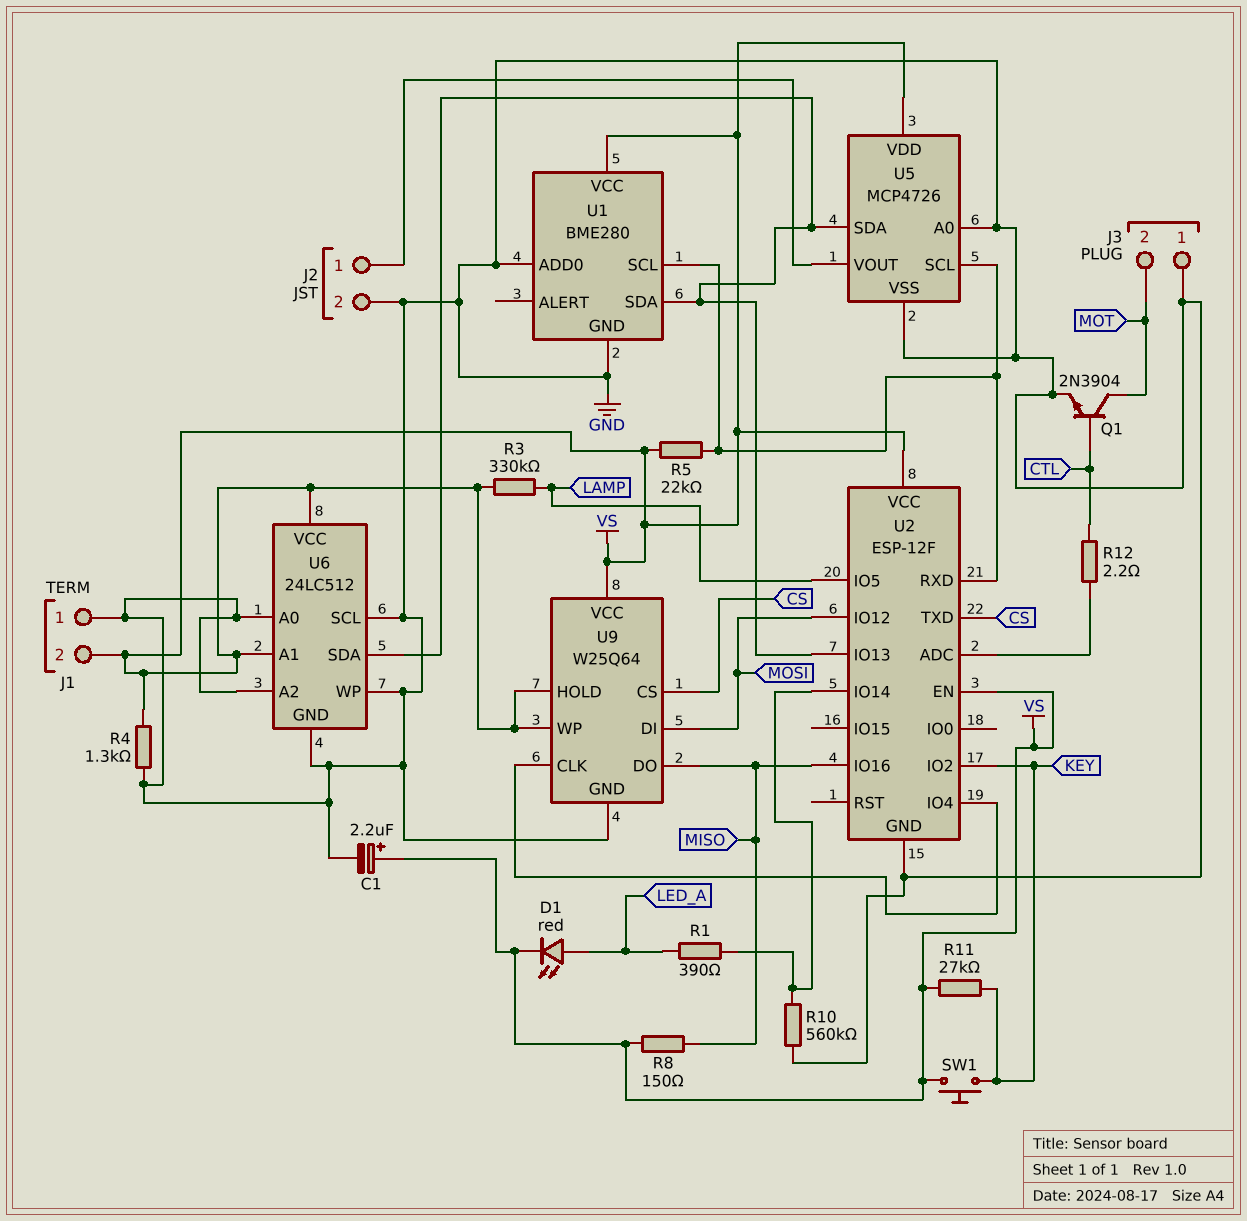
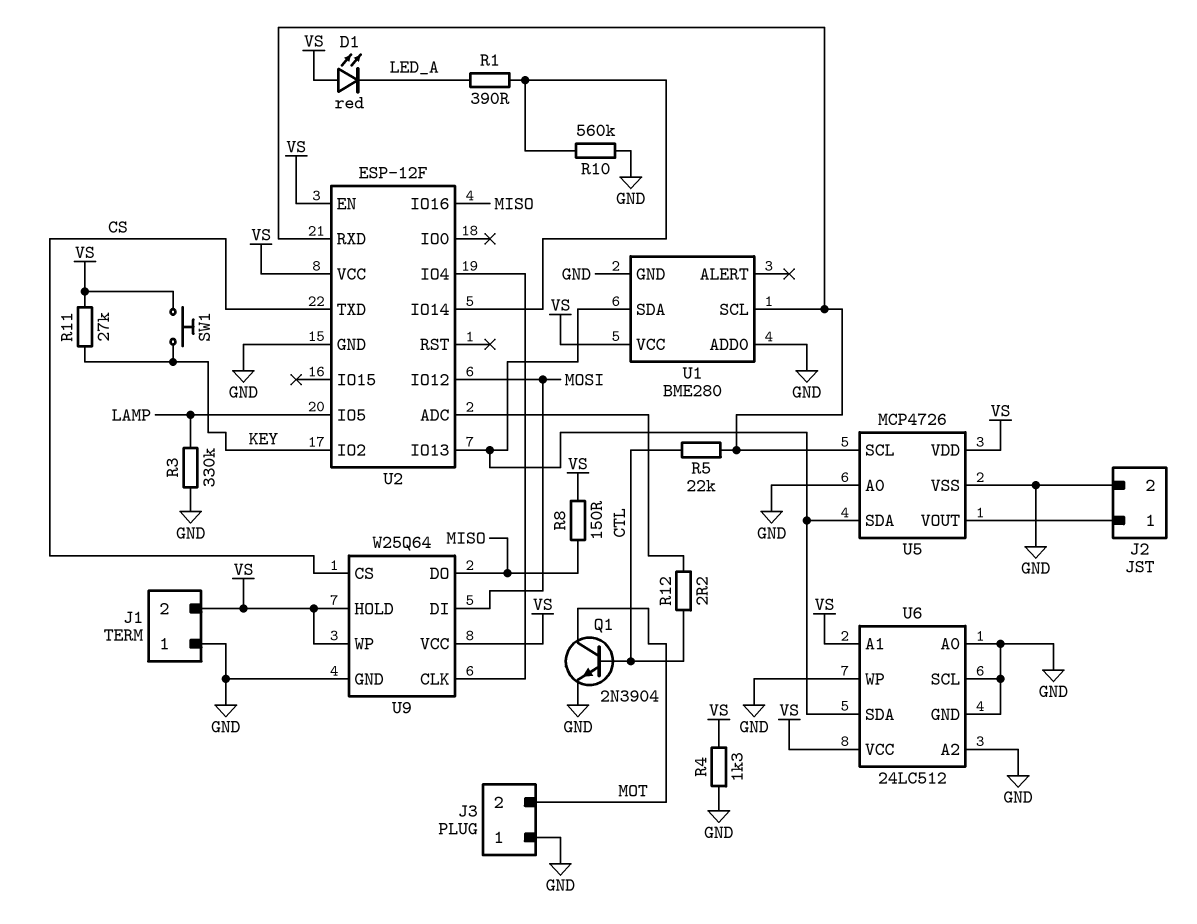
C1: 2.2uF (plus VS, minus GND) -> none
D1: LED red (A LED_A, K VS) -> LED red (A VS, K LED_A)
R3: 330k (LAMP, VS) -> 330k (GND, LAMP)
R5: 22k (U1/SCL, VS) -> 22k (CTL, U1/SCL)

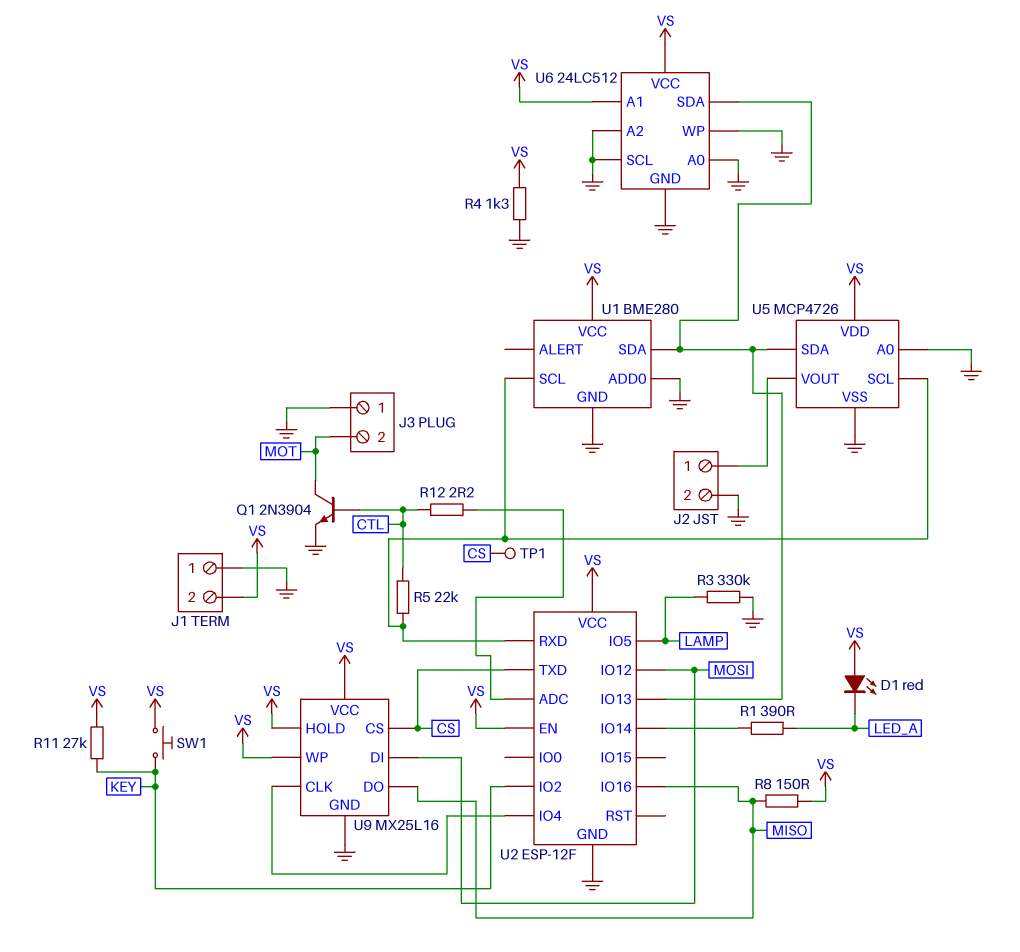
R10: 560k (GND, U2/IO14) -> none
TP1: none -> test point (CS)
U9: W25Q64 -> MX25L16

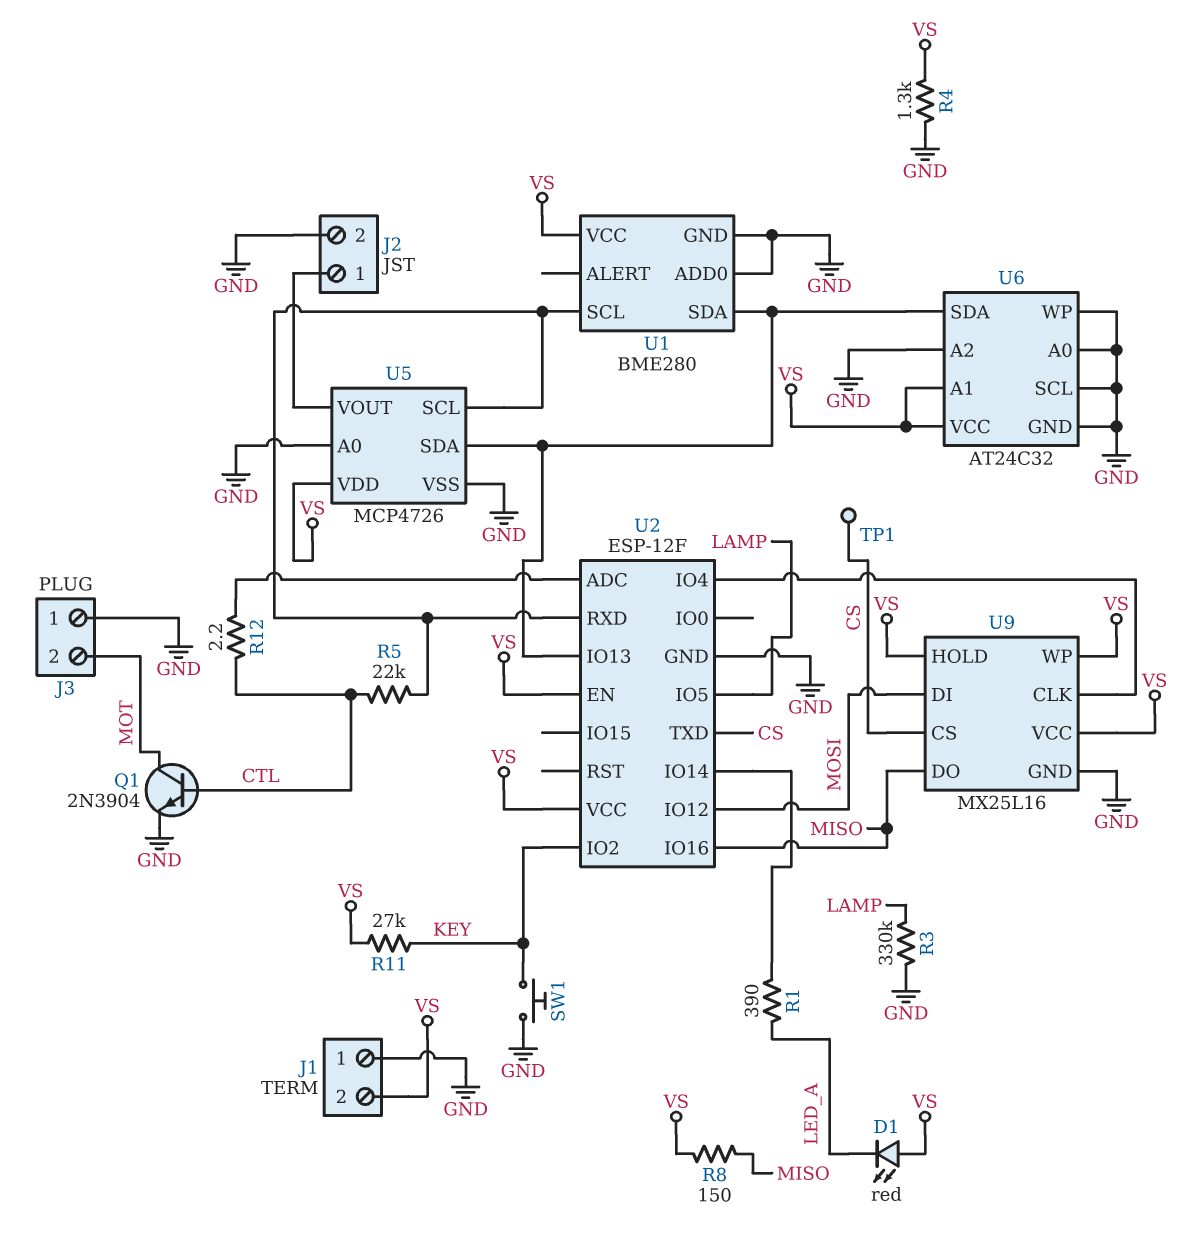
SW1: button (KEY, VS) -> button (GND, KEY)
U6: 24LC512 -> AT24C32

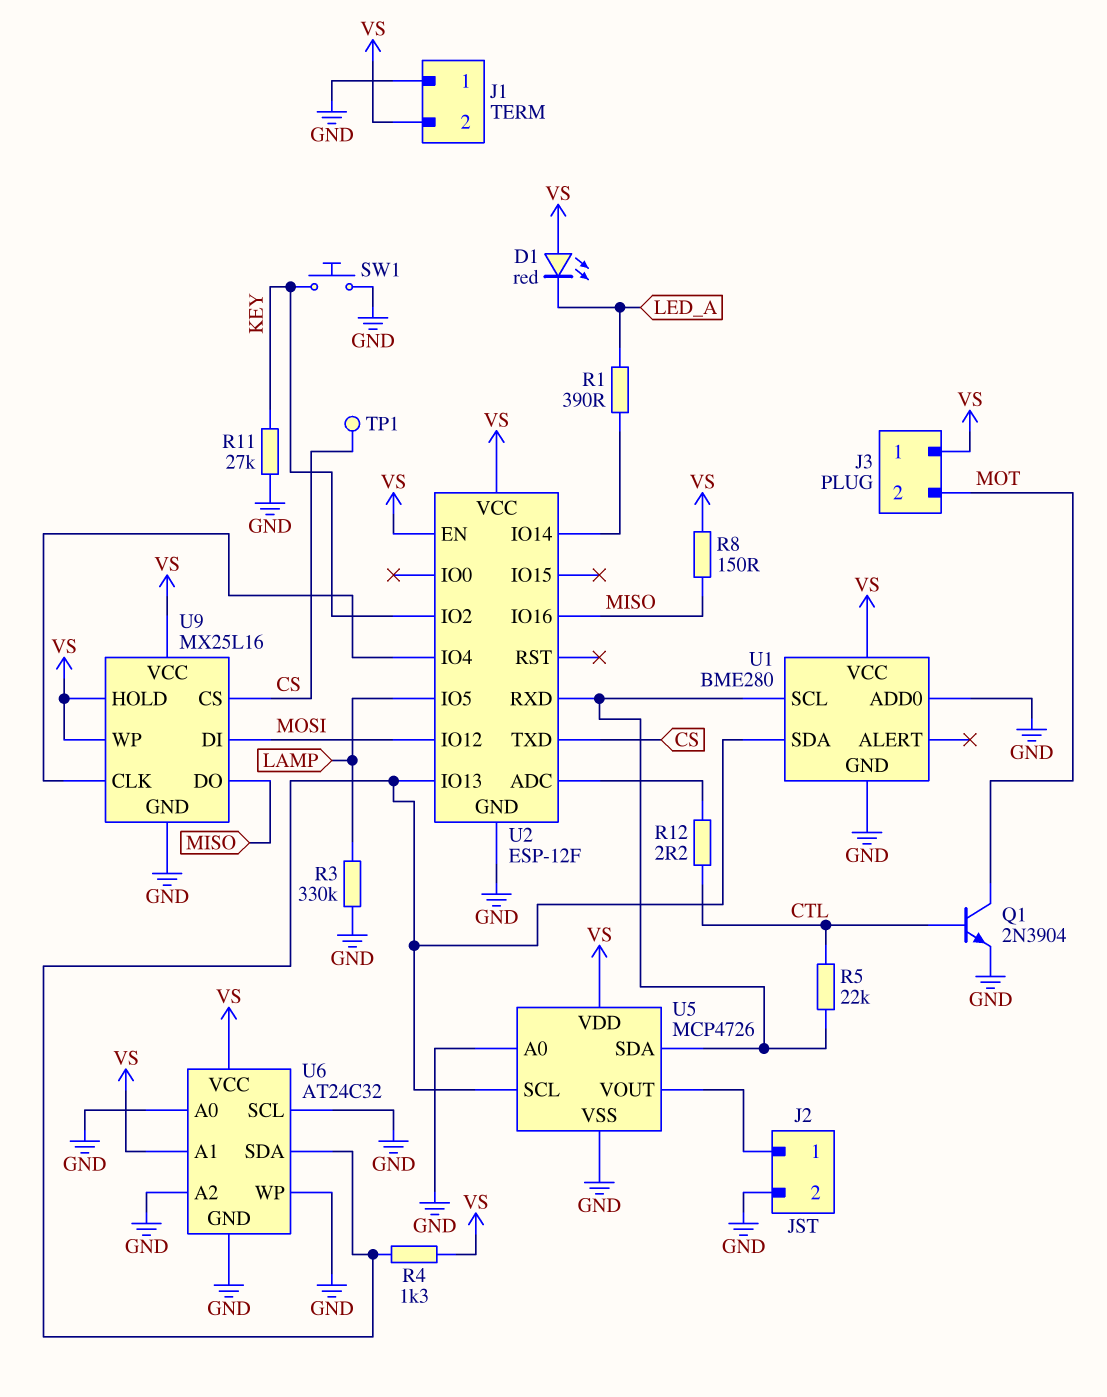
J3 pin 1: GND -> VS
R4: 1.3k (GND, VS) -> 1.3k (U1/SDA, VS)
R11: 27k (KEY, VS) -> 27k (GND, KEY)
U5 pin SCL: U1/SCL -> U1/SDA
U5 pin SDA: U1/SDA -> U1/SCL

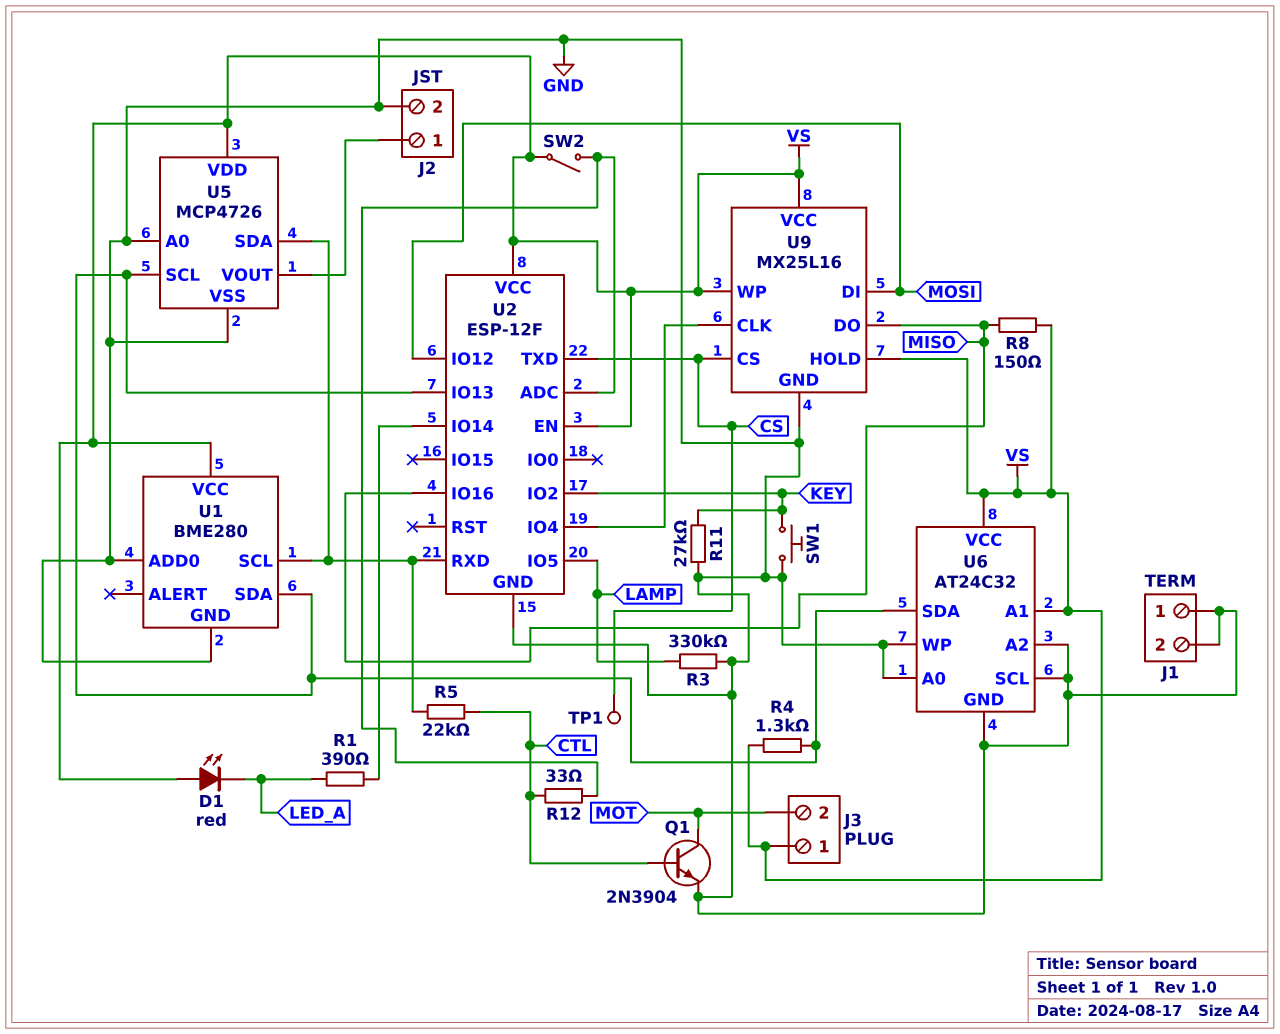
J1 pin 2: VS -> GND
R12: 2.2 (CTL, U2/ADC) -> 33 (CTL, U2/ADC)
SW2: none -> switch (U2/ADC, VS)

